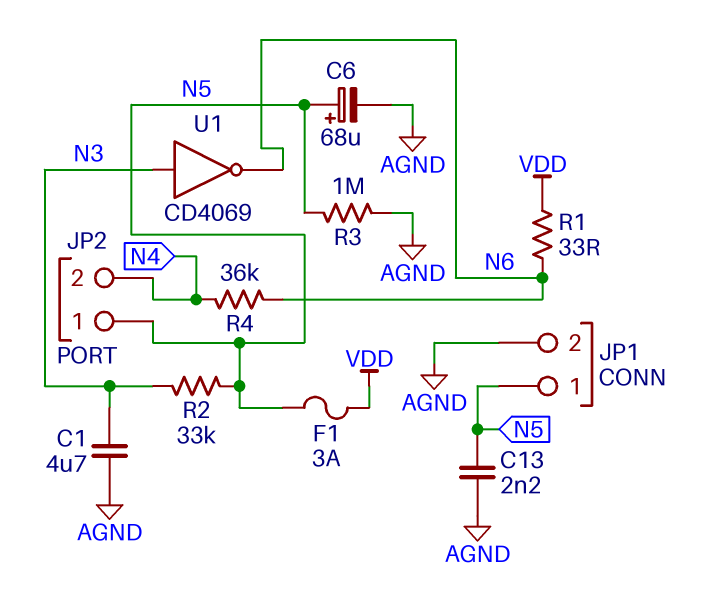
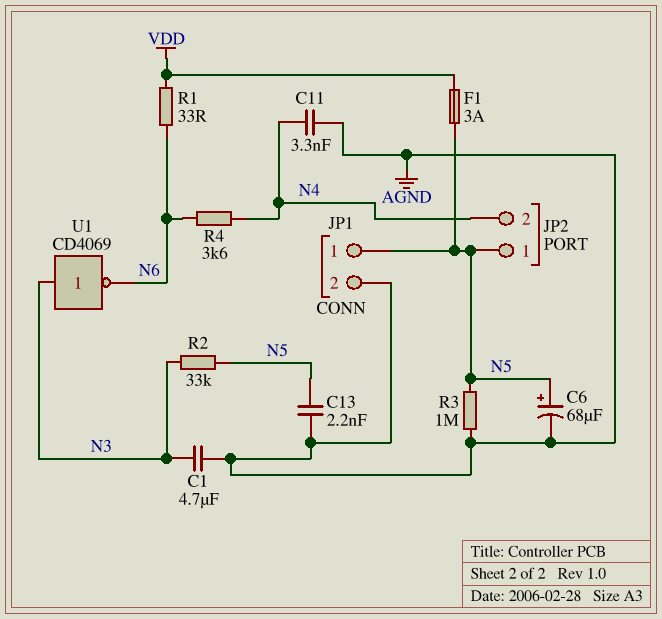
C11: none -> 3.3nF (AGND, N4)
R4: 36k (N4, N6) -> 3.6k (N4, N6)

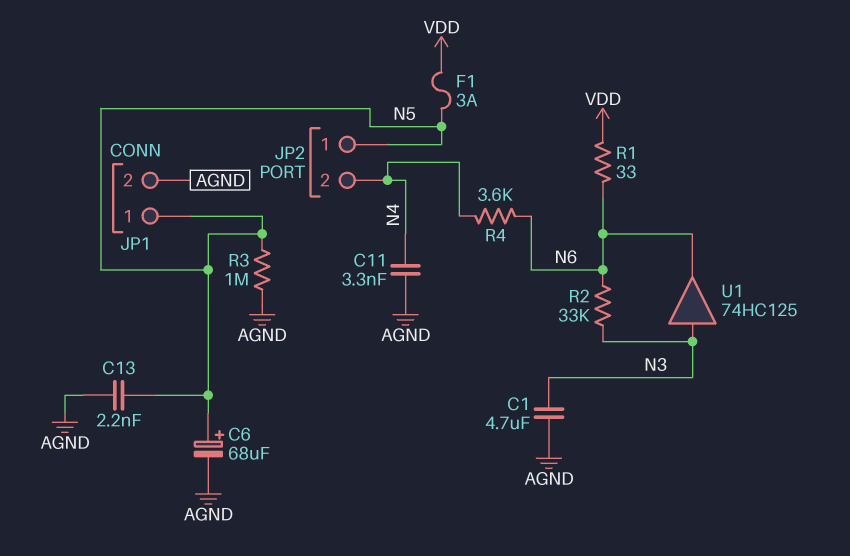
R2: 33k (N3, N5) -> 33k (N3, N6)
U1: NOT CD4069 (in N3, out N6) -> buffer 74HC125 (in N3, out N6)

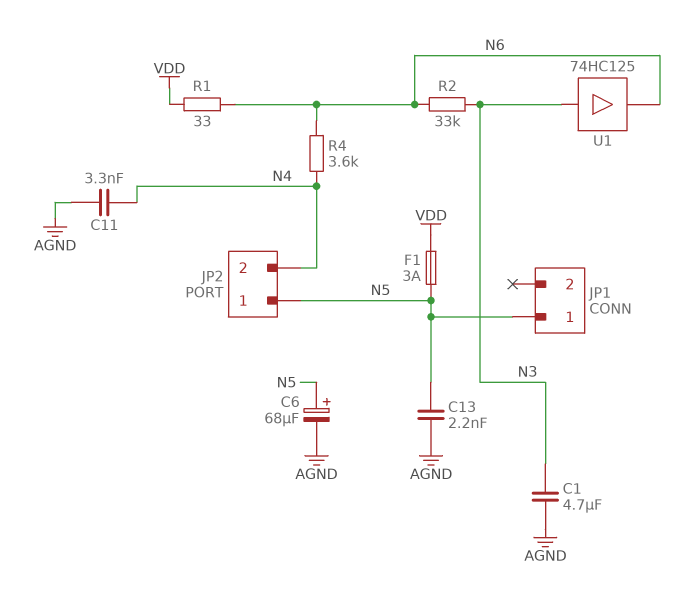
JP1 pin 2: AGND -> none
R3: 1M (AGND, N5) -> none

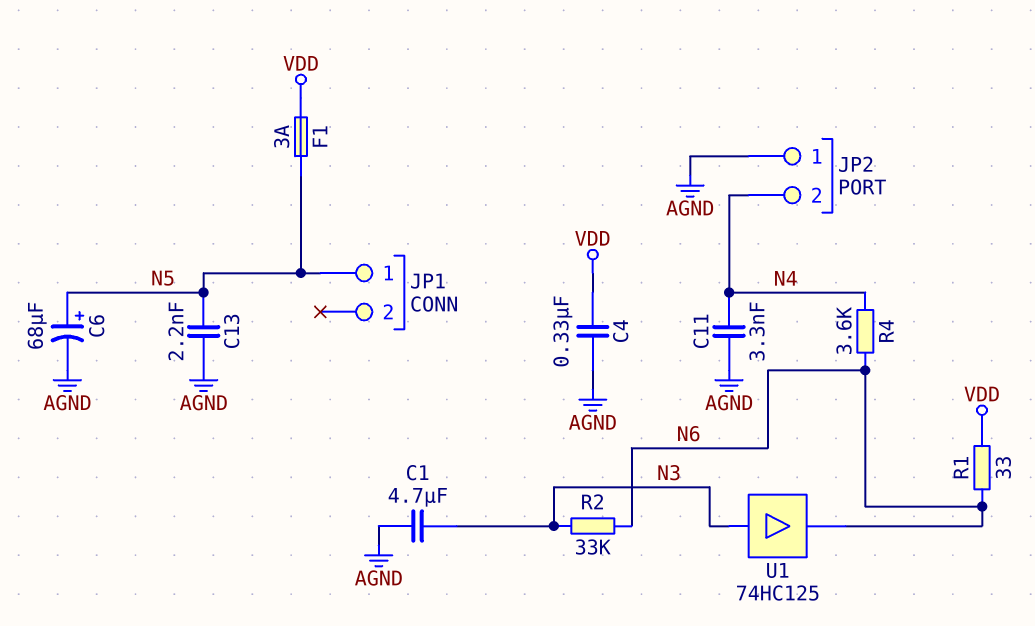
C4: none -> 330nF (AGND, VDD)
JP2 pin 1: N5 -> AGND

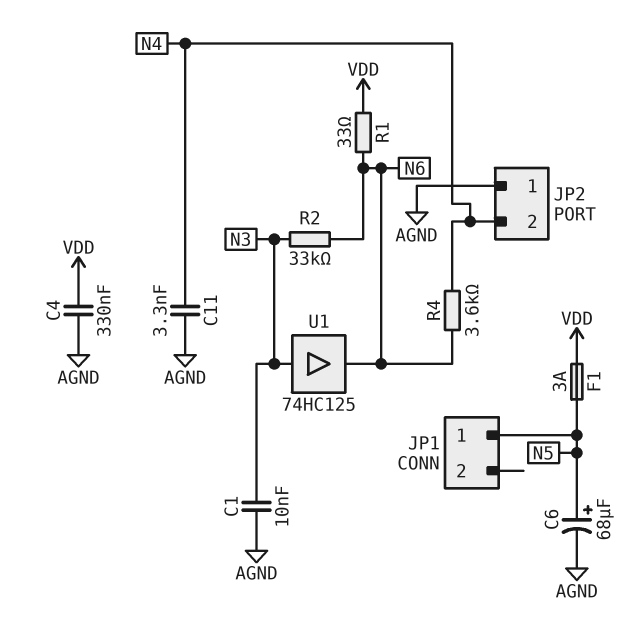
C1: 4.7uF (AGND, N3) -> 10nF (AGND, N3)
C13: 2.2nF (AGND, N5) -> none

